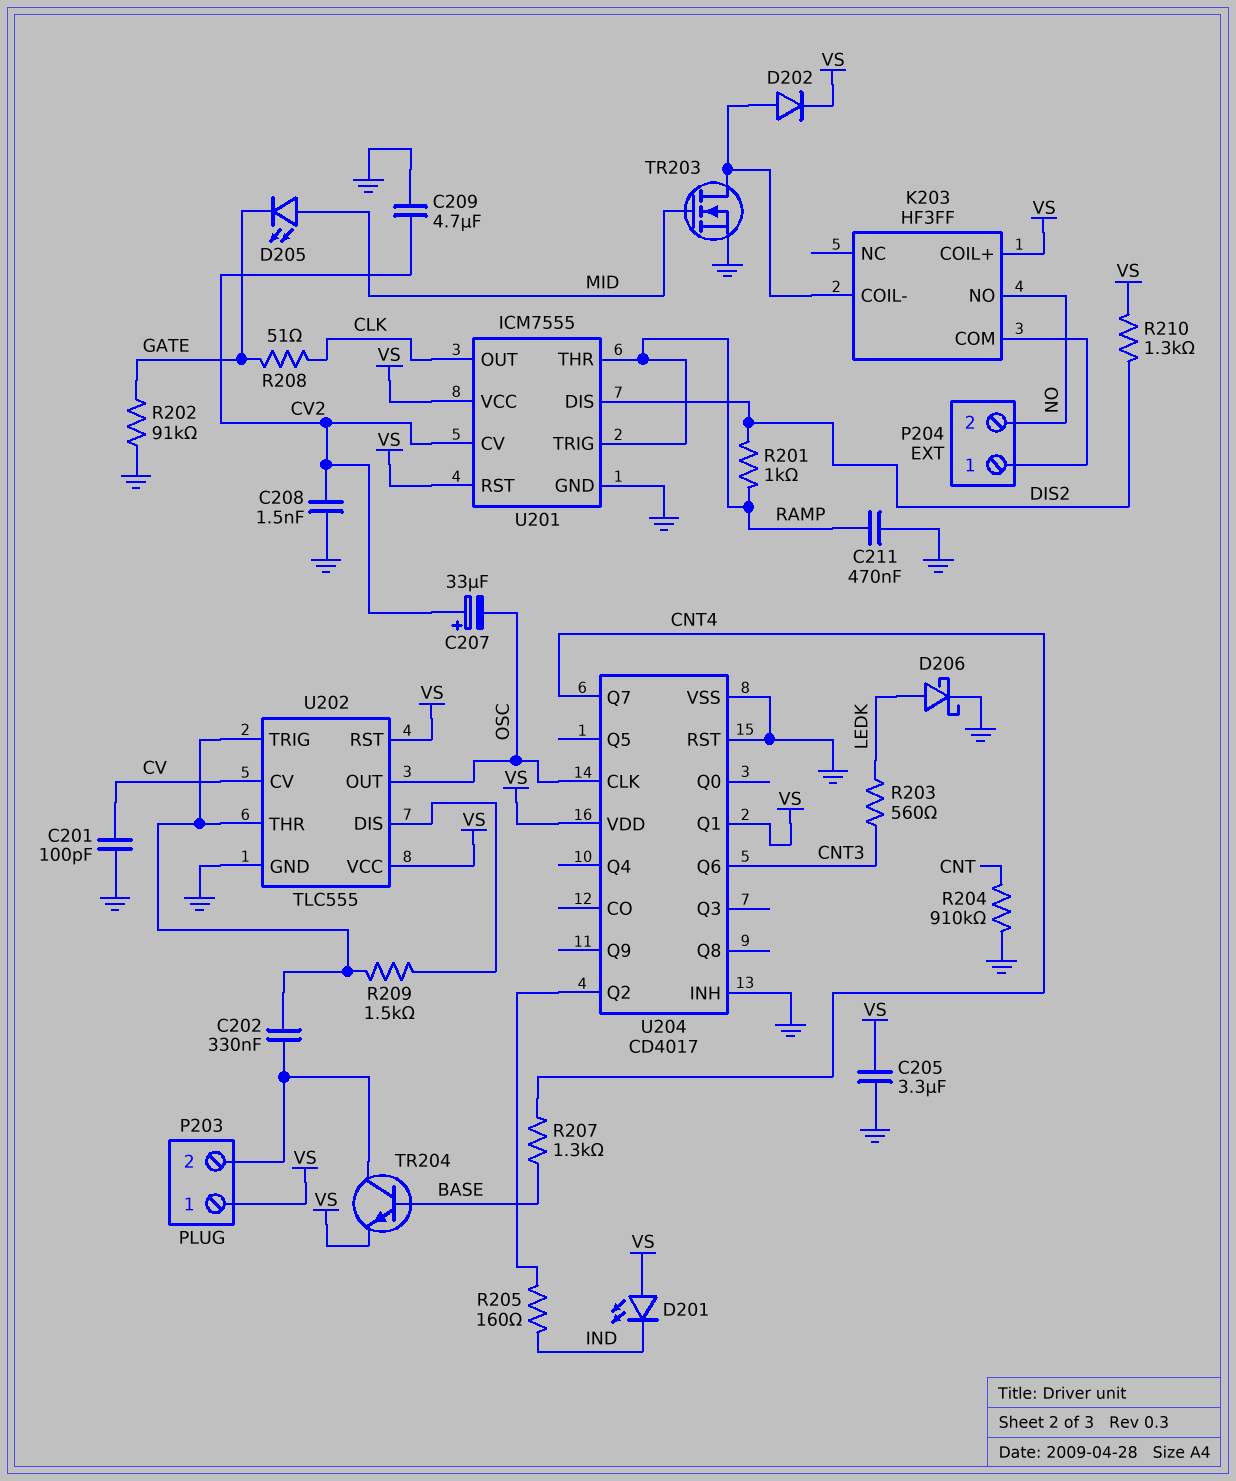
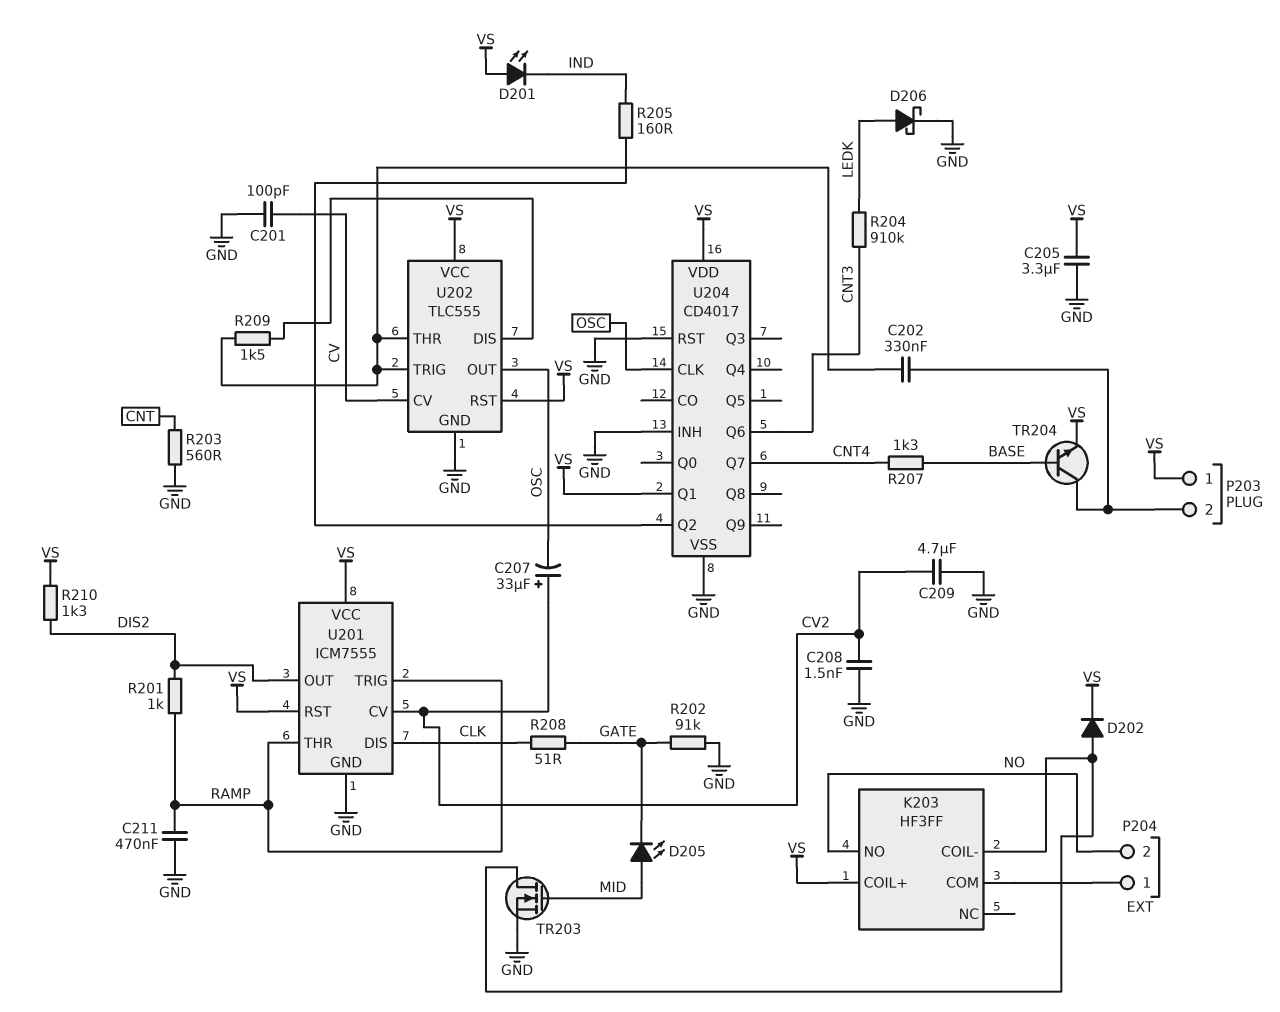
R203: 560 (CNT3, LEDK) -> 560 (CNT, GND)
R204: 910k (CNT, GND) -> 910k (CNT3, LEDK)
U201 pin DIS: DIS2 -> CLK
U201 pin OUT: CLK -> DIS2

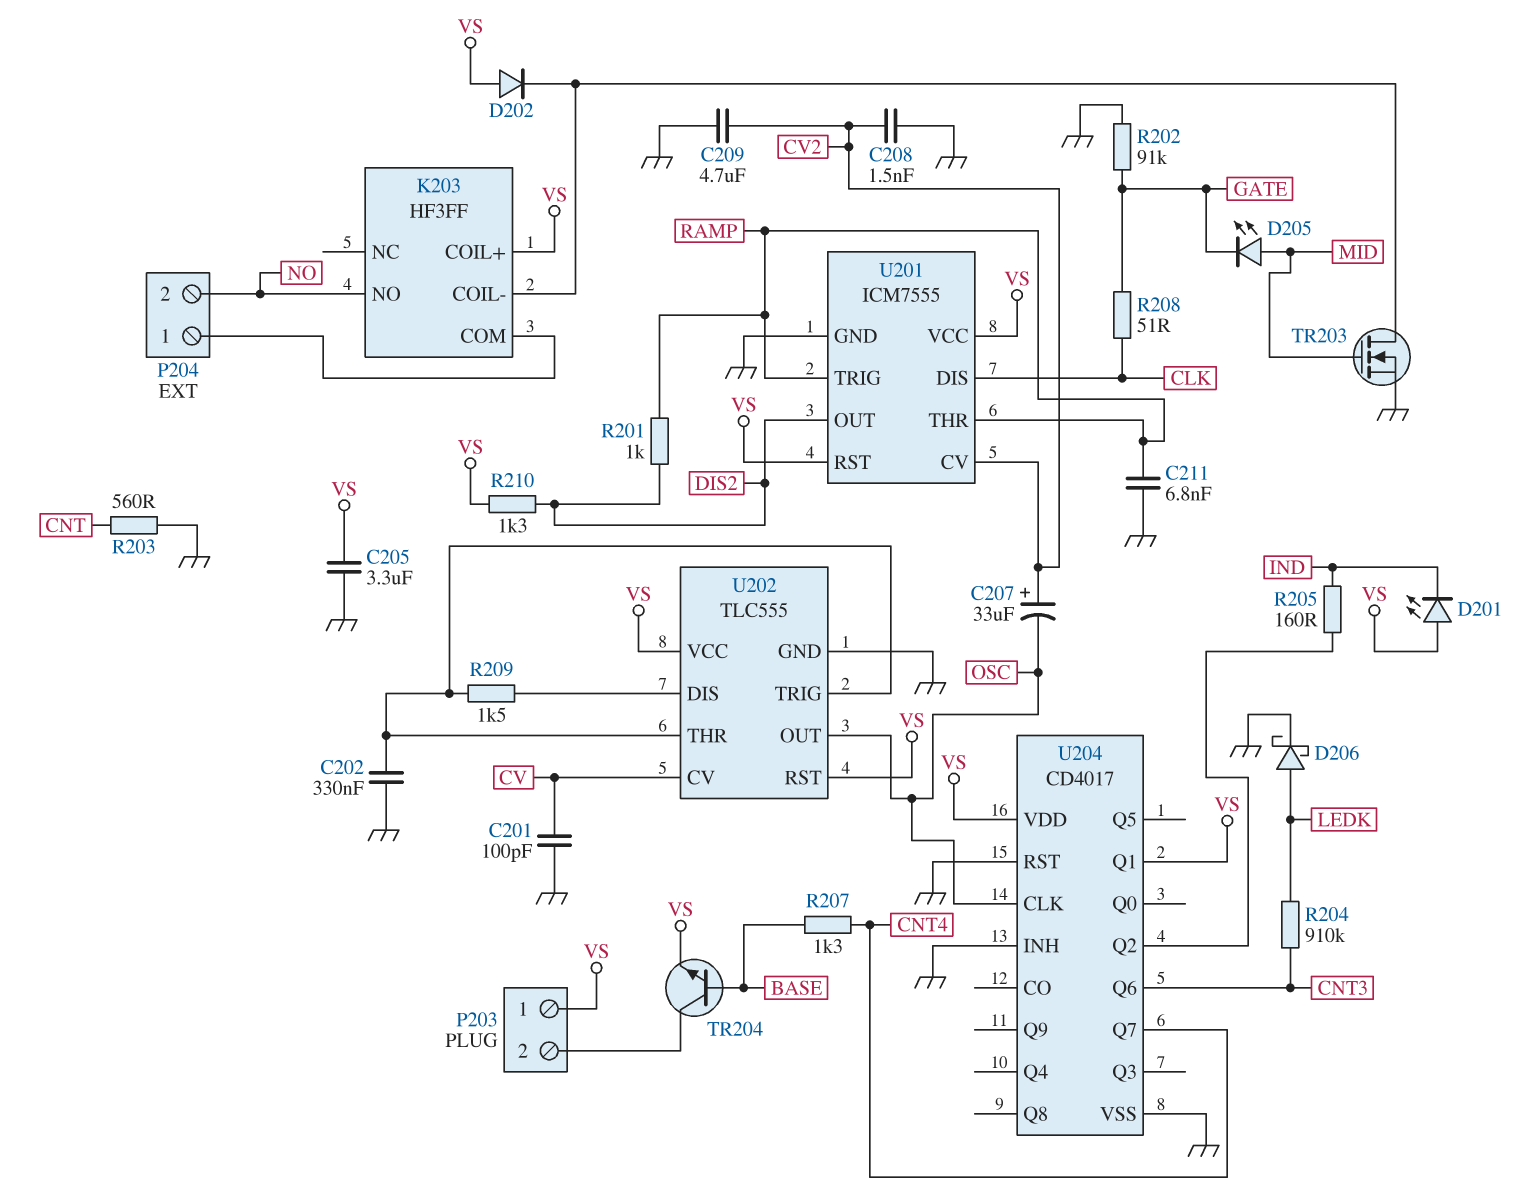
C202: 330nF (P203/2, U202/THR) -> 330nF (GND, U202/THR)
C211: 470nF (GND, RAMP) -> 6.8nF (GND, RAMP)
D202: diode (A K203/COIL-, K VS) -> diode (A VS, K K203/COIL-)

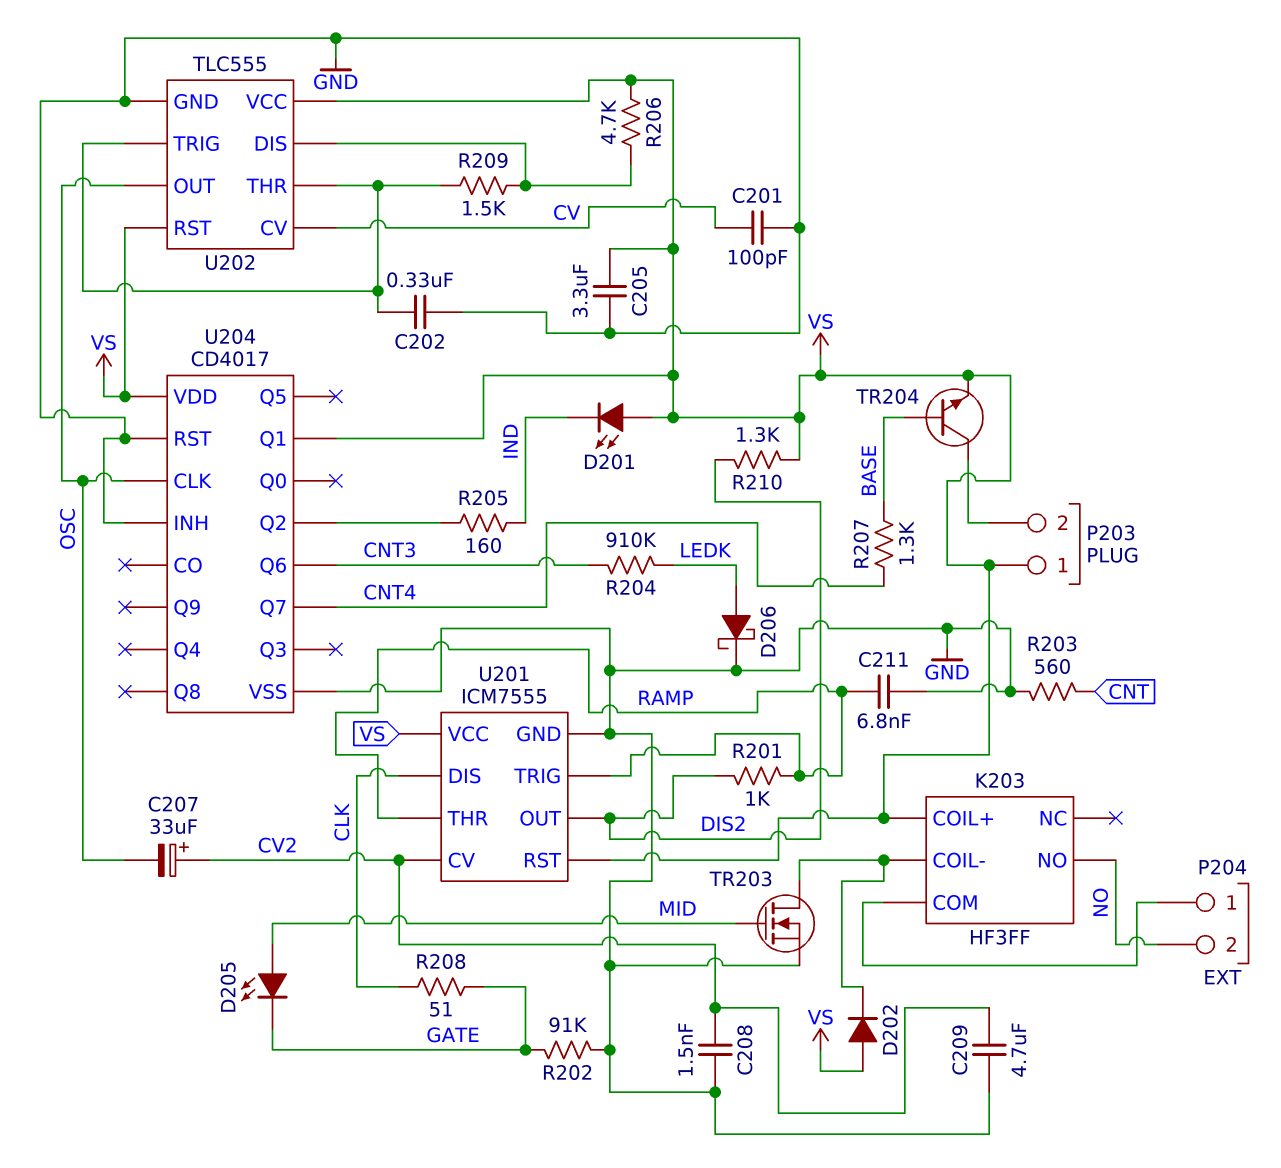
R206: none -> 4.7k (U202/DIS, VS)

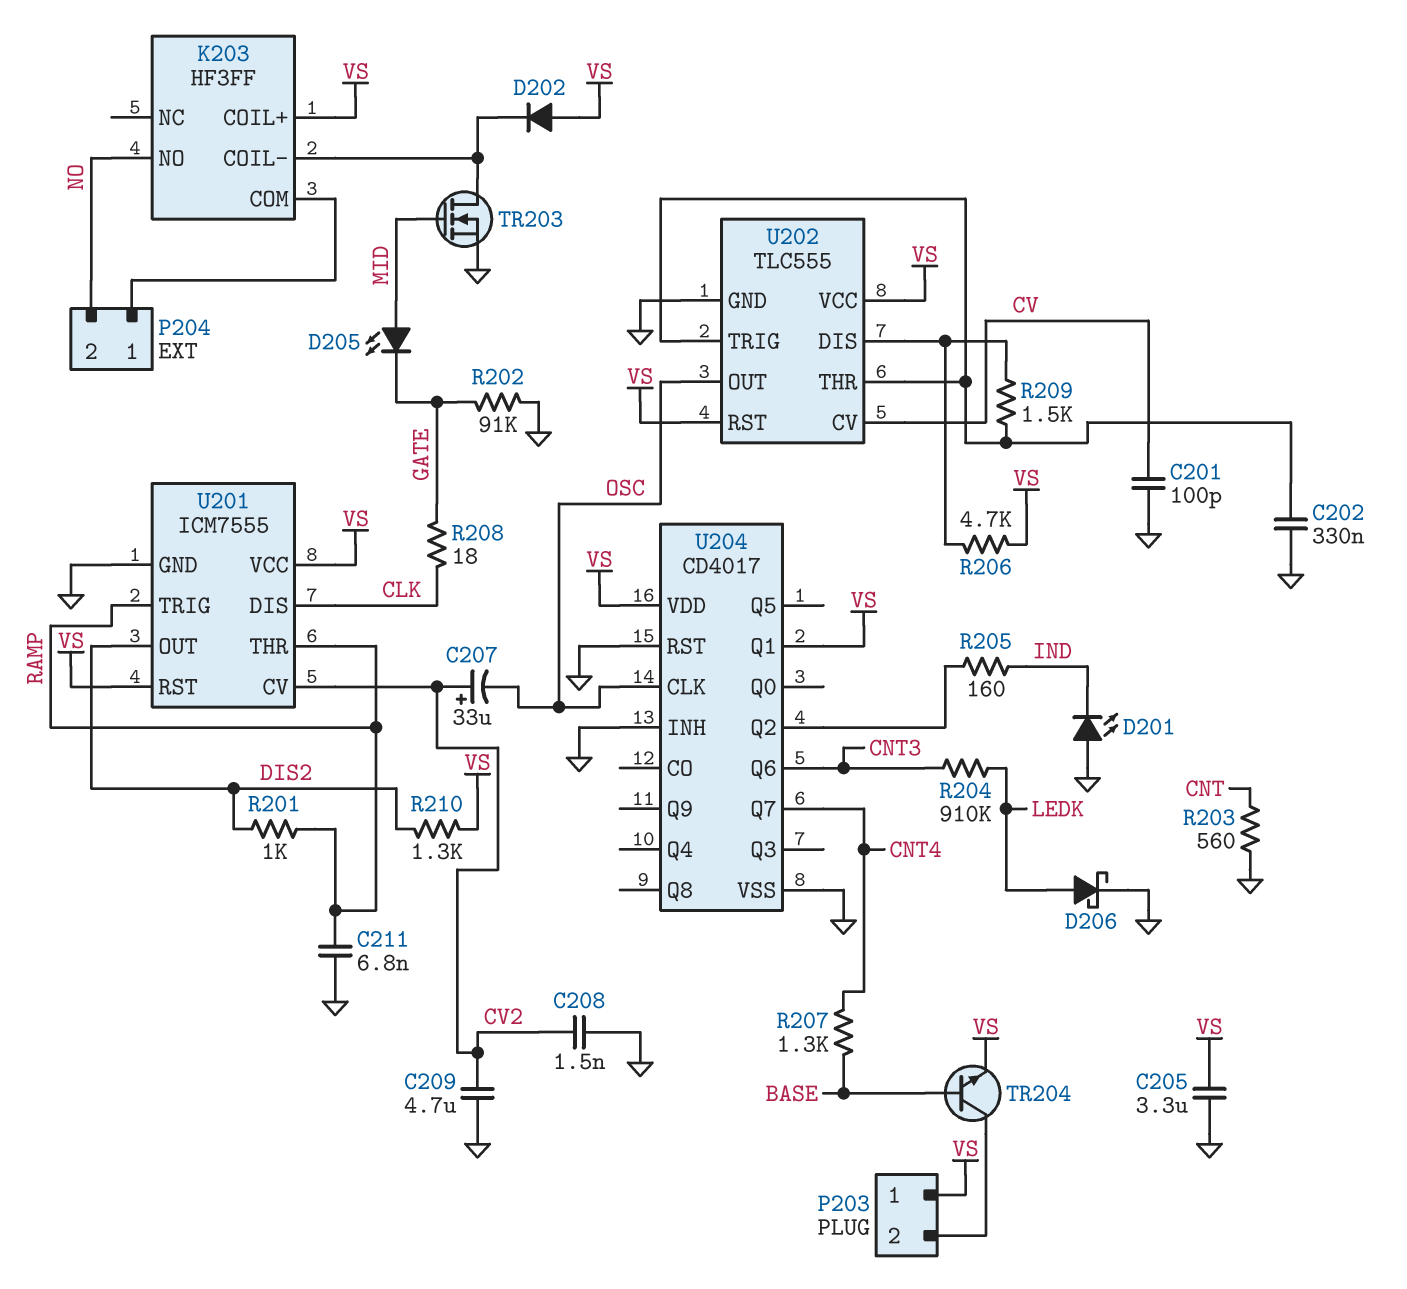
D201: LED (A VS, K IND) -> LED (A GND, K IND)
R208: 51 (CLK, GATE) -> 18 (CLK, GATE)

